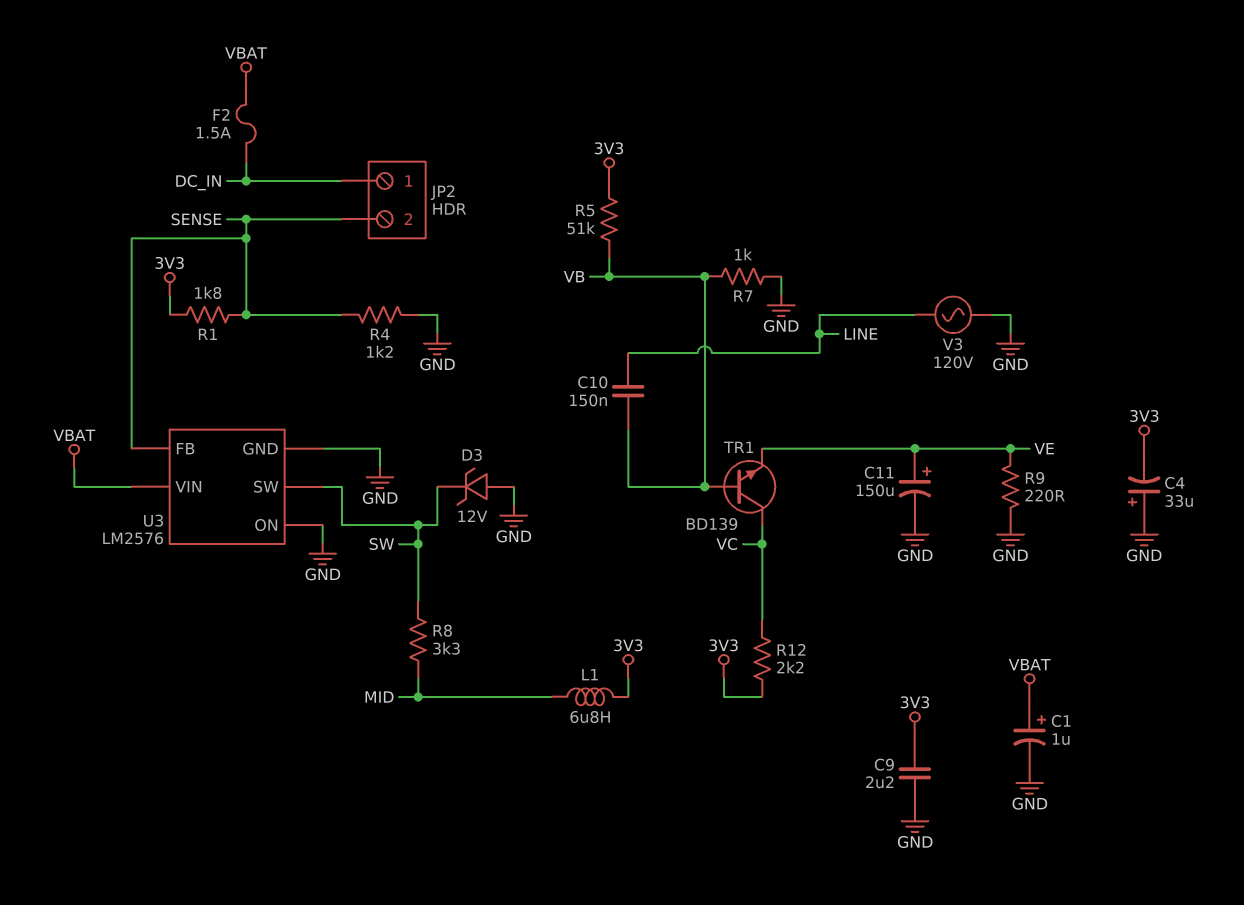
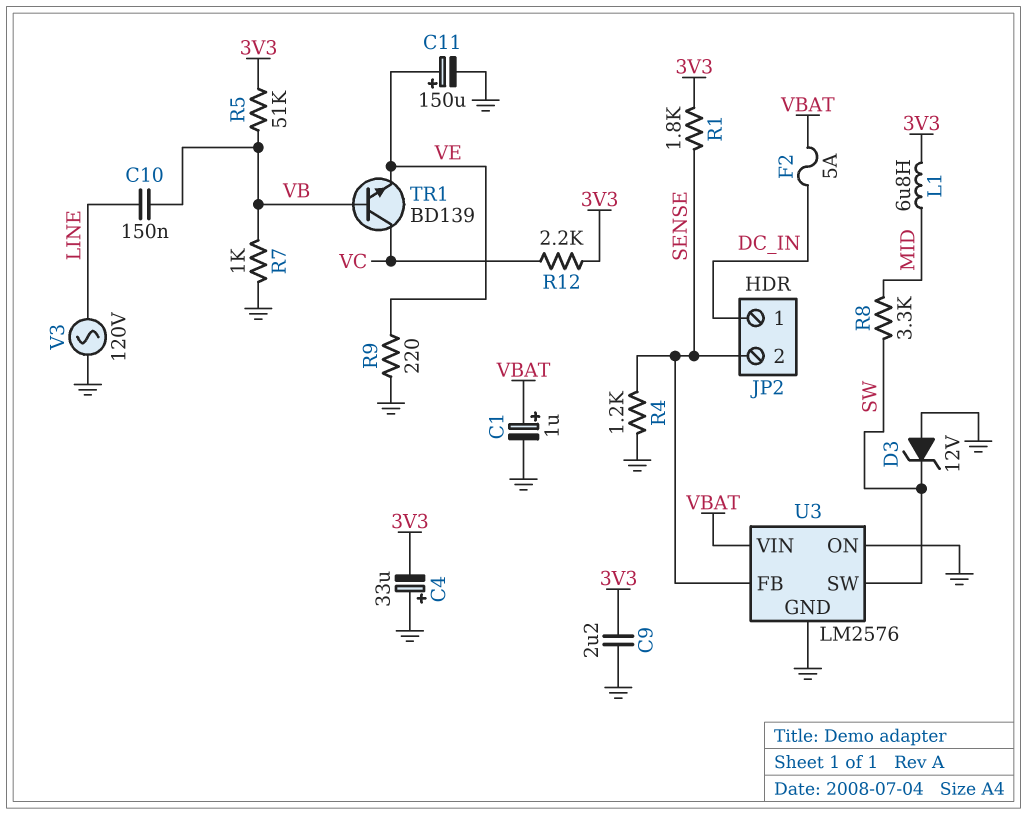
F2: 1.5A (DC_IN, VBAT) -> 5A (DC_IN, VBAT)

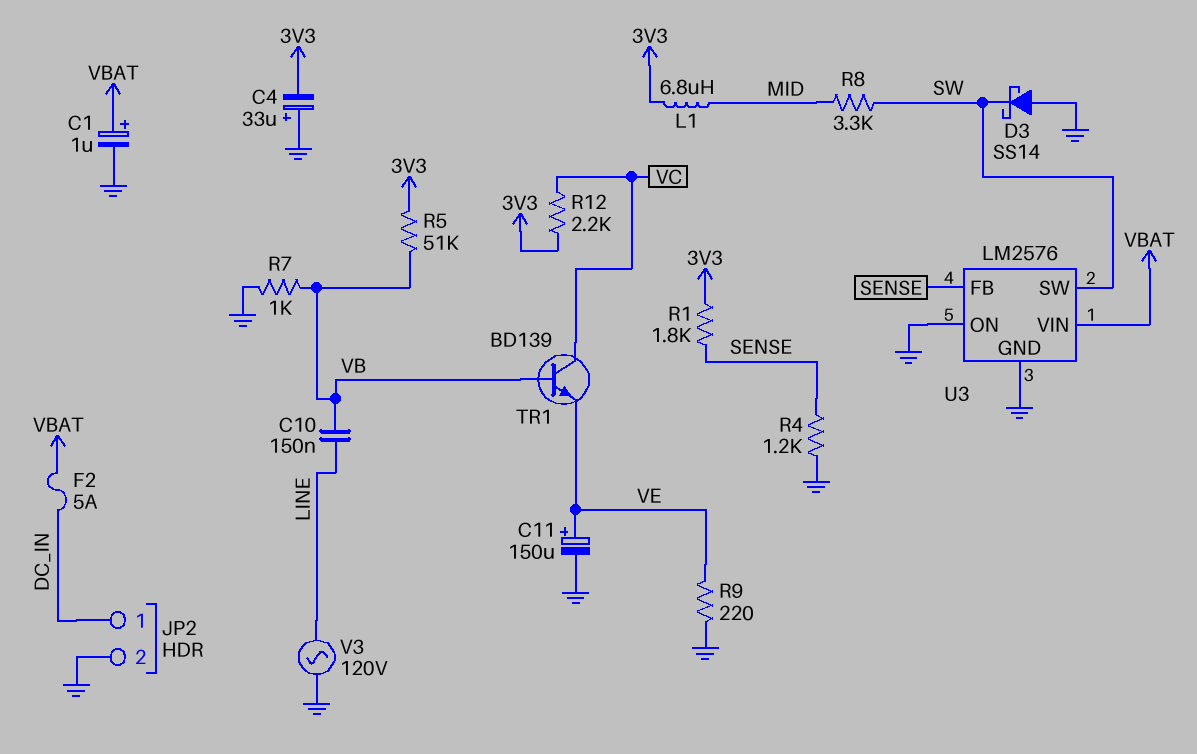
C9: 2.2uF (3V3, GND) -> none
D3: zener 12V (A GND, K SW) -> schottky SS14 (A GND, K SW)
JP2 pin 2: SENSE -> GND

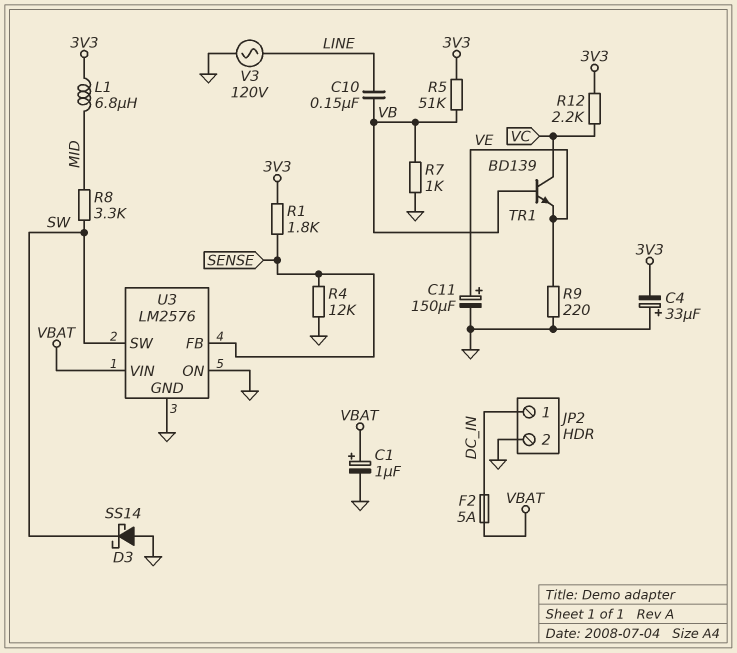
R4: 1.2k (GND, SENSE) -> 12k (GND, SENSE)

